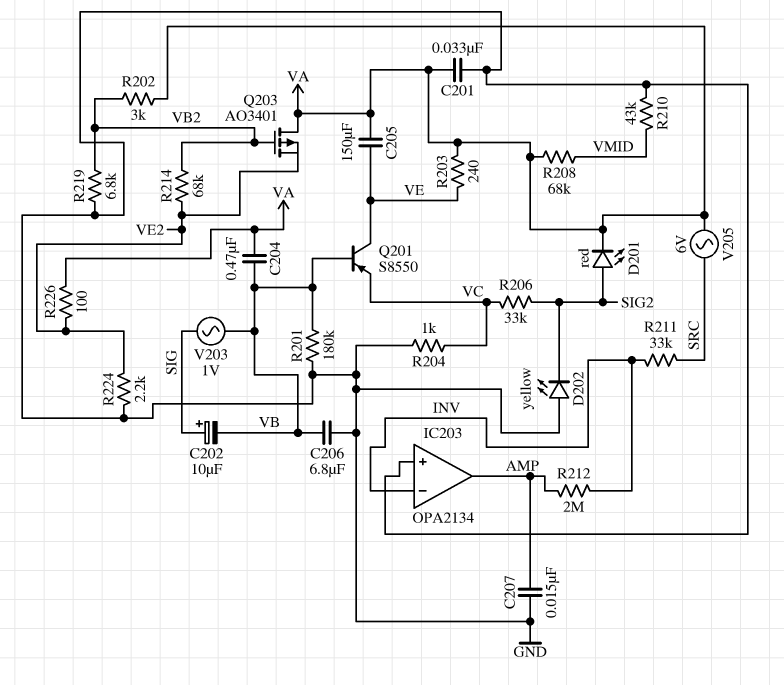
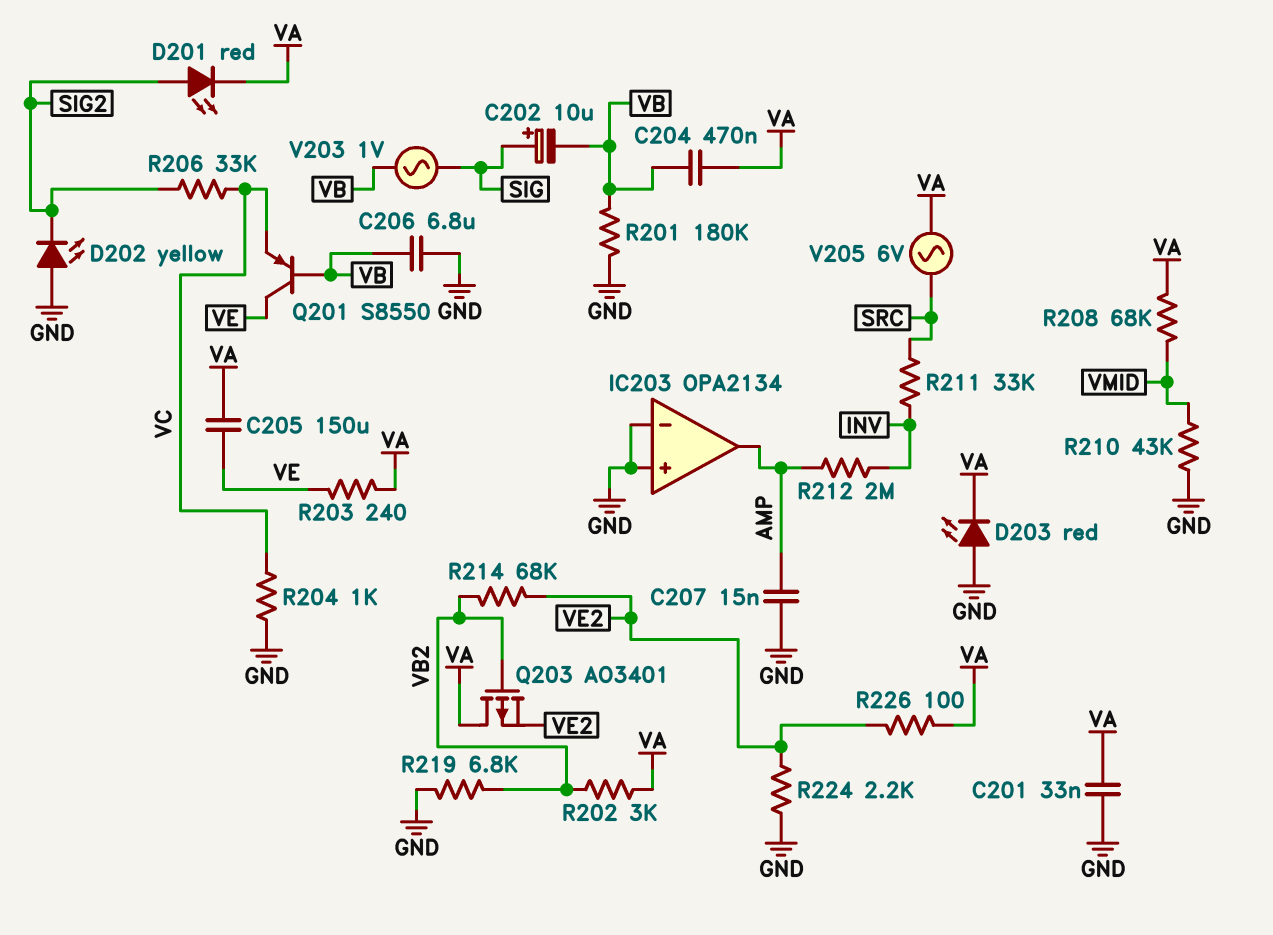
D203: none -> LED red (A GND, K VA)
IC203 pin in-: INV -> GND

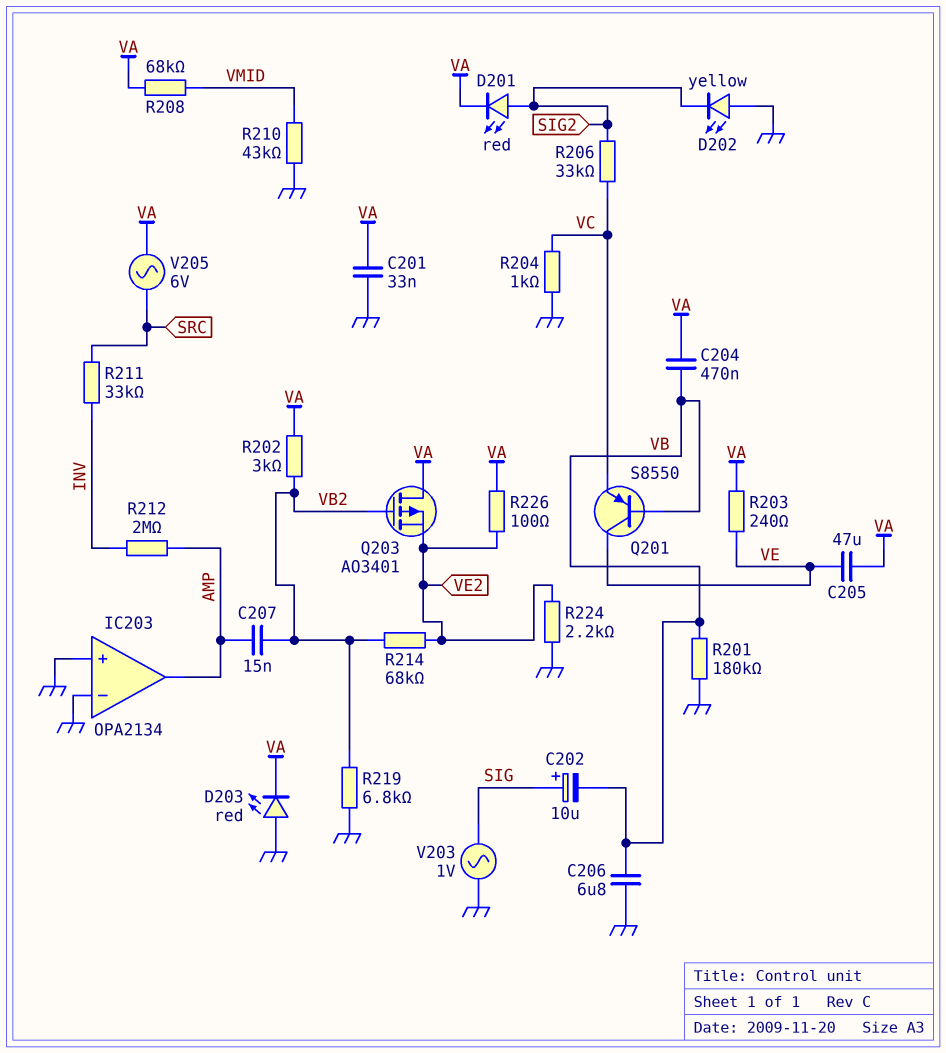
C205: 150uF (VA, VE) -> 47uF (VA, VE)
C207: 15nF (AMP, GND) -> 15nF (AMP, VB2)
V203: AC 1V (SIG, VB) -> AC 1V (GND, SIG)

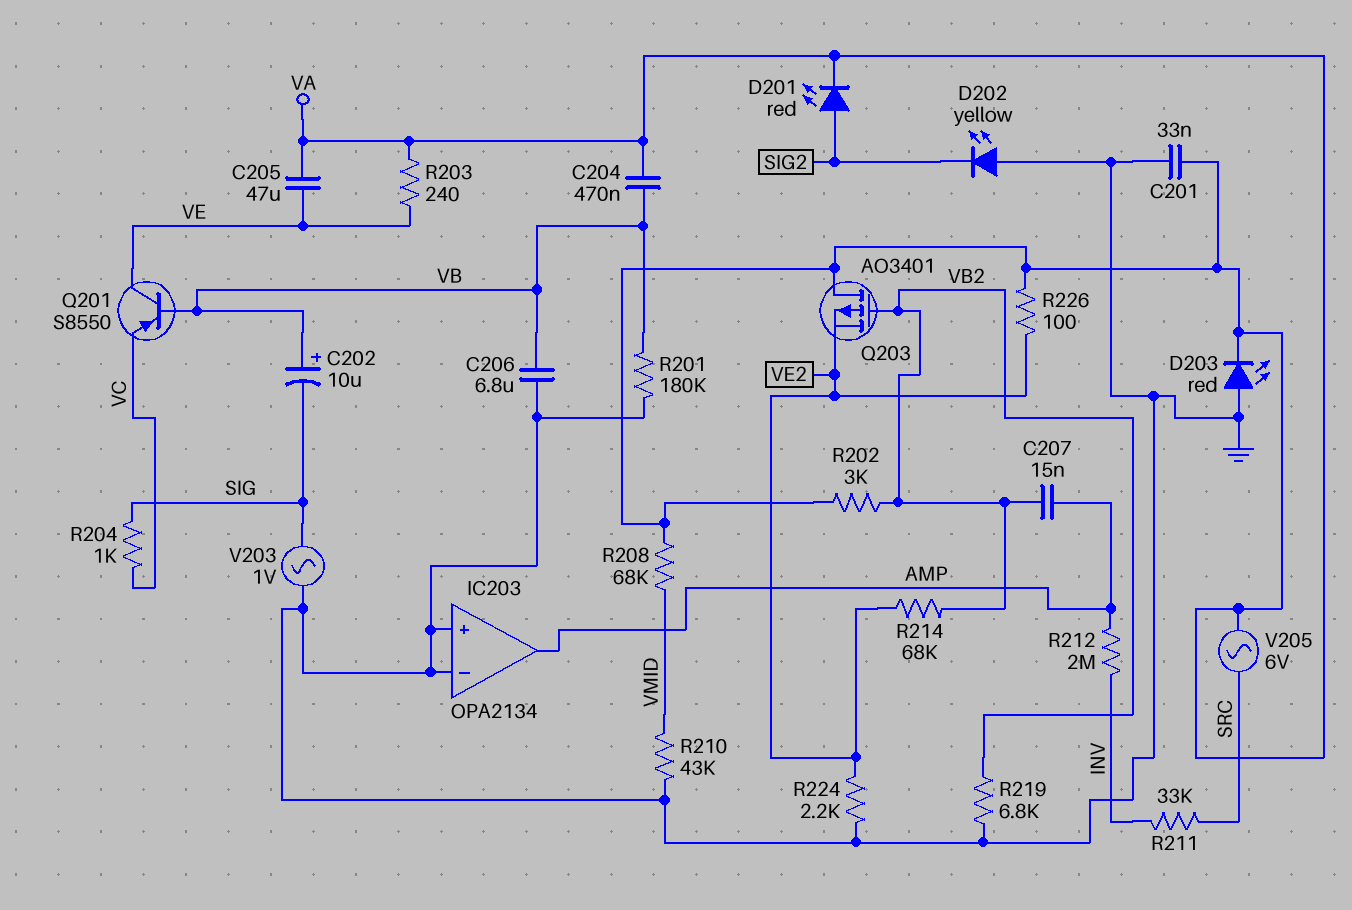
C202: 10uF (plus SIG, minus VB) -> 10uF (plus VB, minus SIG)
R204: 1k (GND, VC) -> 1k (SIG, VC)
R206: 33k (SIG2, VC) -> none

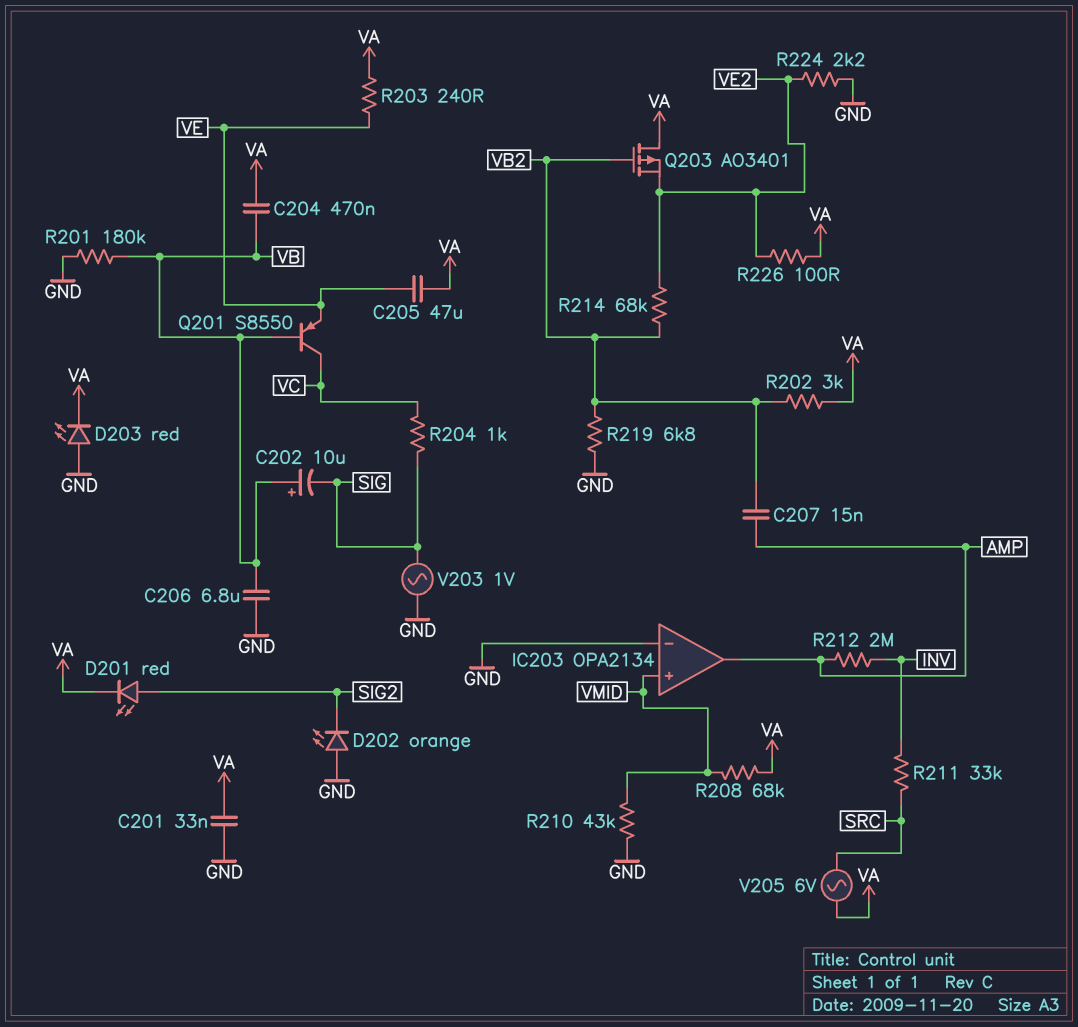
D202: LED yellow (A GND, K SIG2) -> LED orange (A GND, K SIG2)
IC203 pin in+: GND -> VMID
Q201: PNP S8550 (B VB, C VE, E VC) -> PNP S8550 (B VB, C VC, E VE)

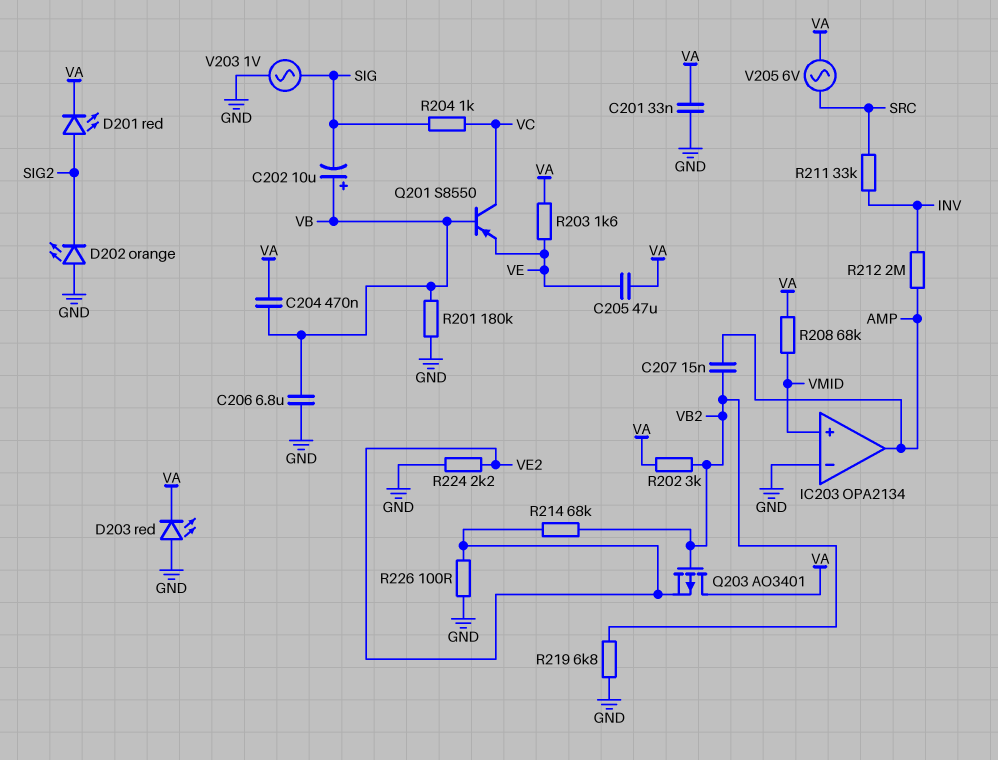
R203: 240 (VA, VE) -> 1.6k (VA, VE)
R210: 43k (GND, VMID) -> none
R226: 100 (VA, VE2) -> 100 (GND, VE2)

